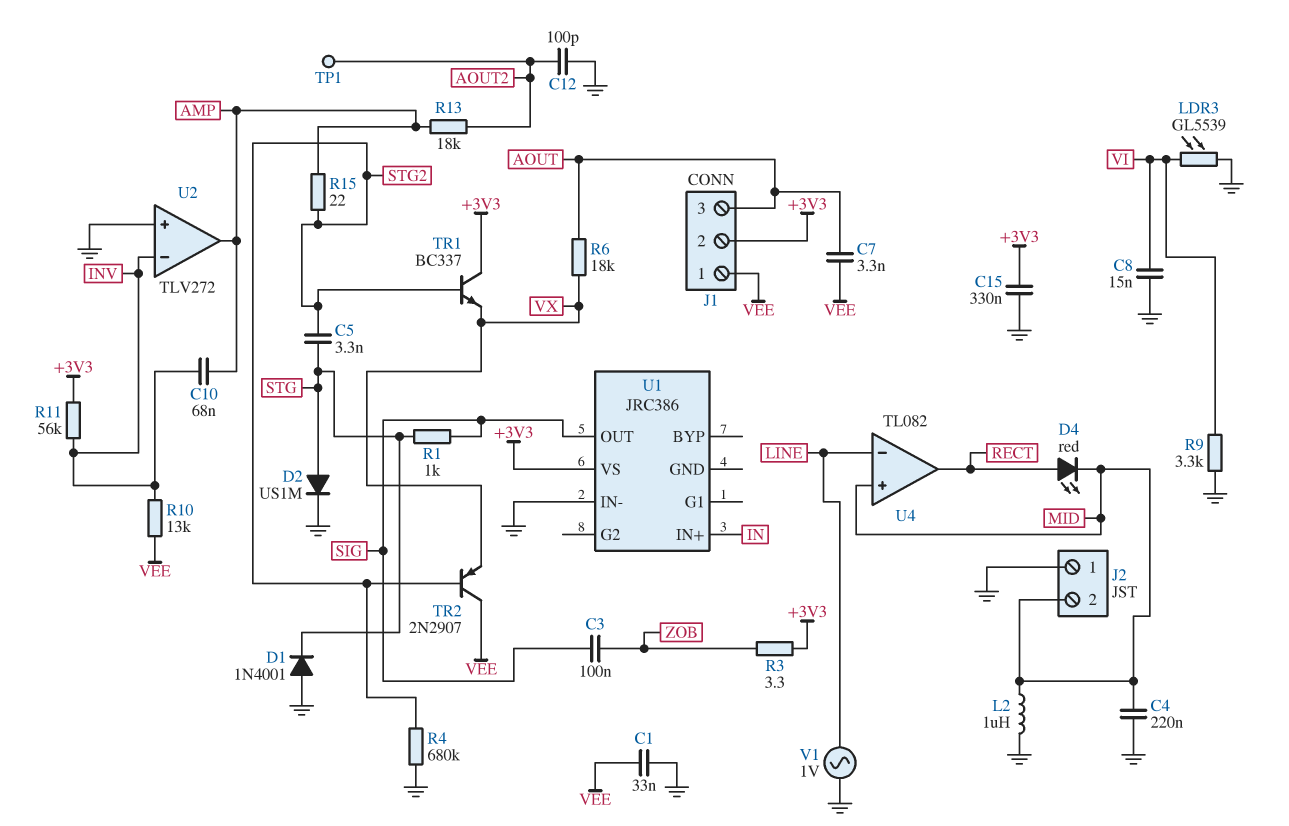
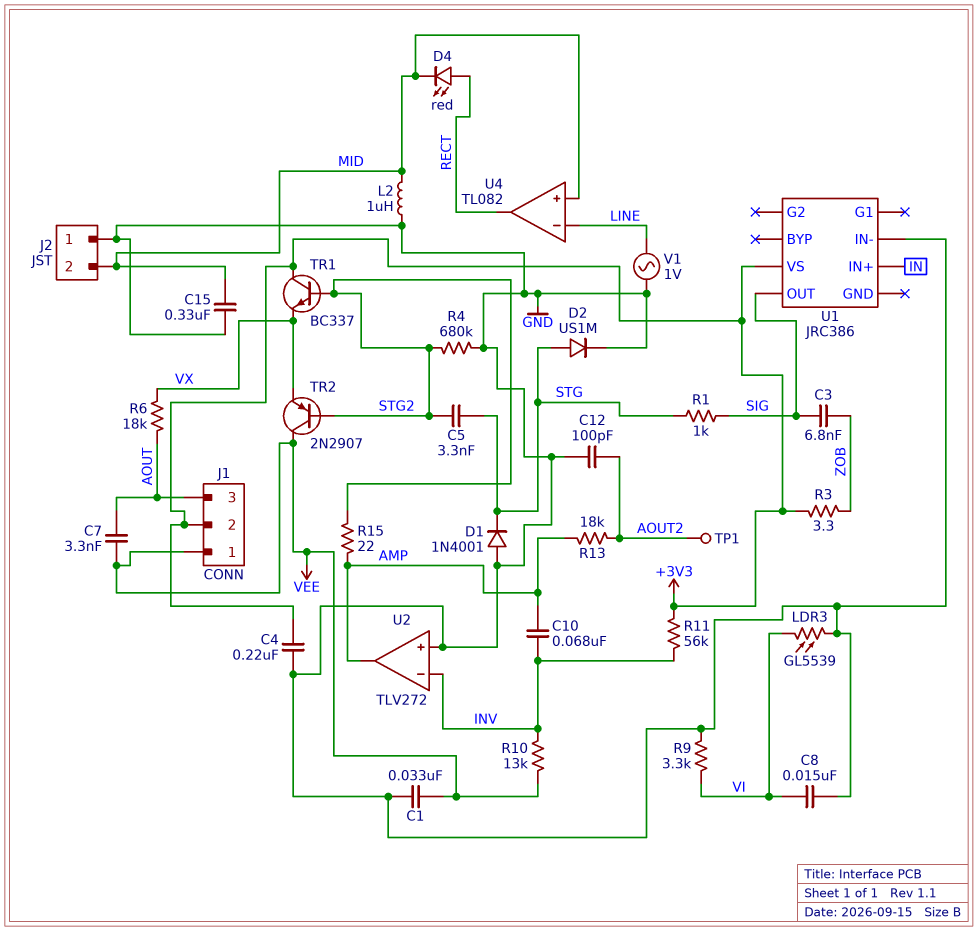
C3: 100nF (SIG, ZOB) -> 6.8nF (SIG, ZOB)
C4: 220nF (GND, MID) -> 220nF (+3V3, GND)
C15: 330nF (+3V3, GND) -> 330nF (GND, MID)

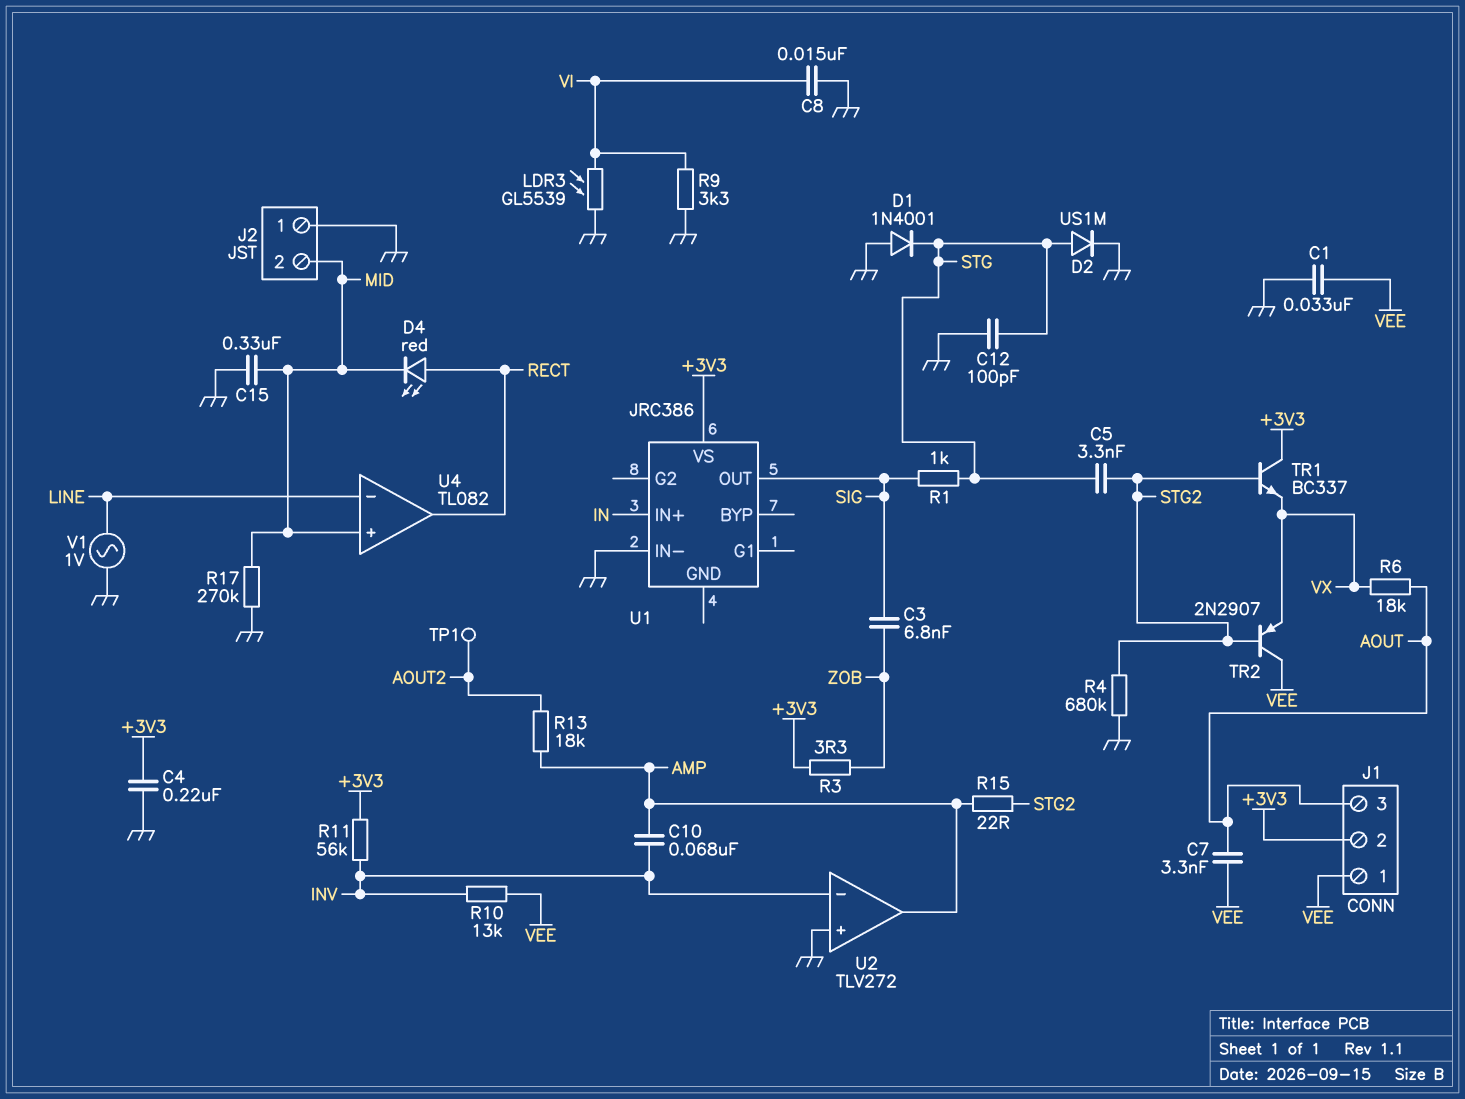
C12: 100pF (AOUT2, GND) -> 100pF (GND, STG)
L2: 1uH (GND, MID) -> none
R17: none -> 270k (GND, MID)

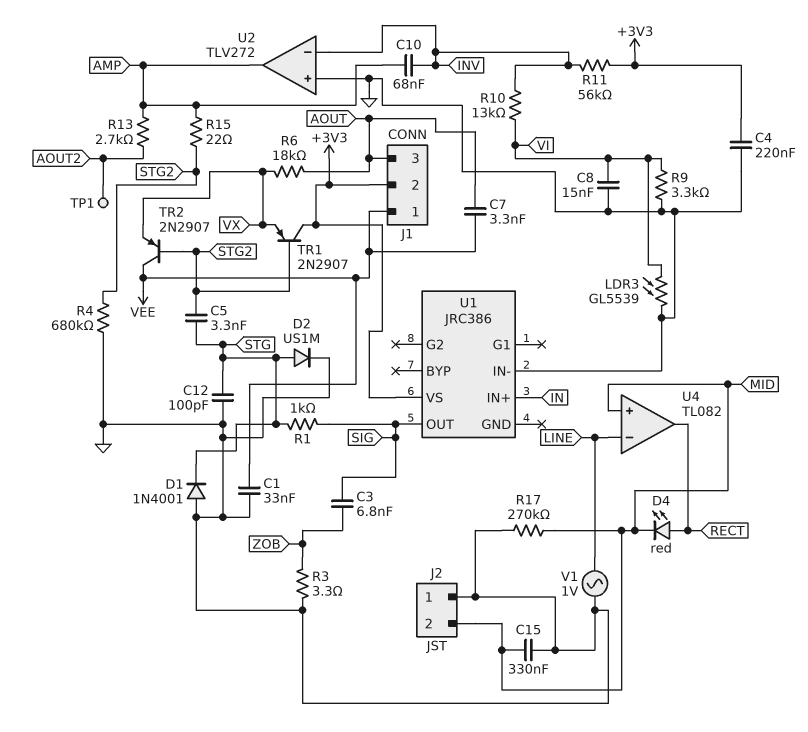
R3: 3.3 (+3V3, ZOB) -> 3.3 (GND, ZOB)
R10: 13k (INV, VEE) -> 13k (INV, VI)
R13: 18k (AMP, AOUT2) -> 2.7k (AMP, AOUT2)
TR1: NPN BC337 (B STG2, C +3V3, E VX) -> PNP 2N2907 (B STG2, C +3V3, E VX)

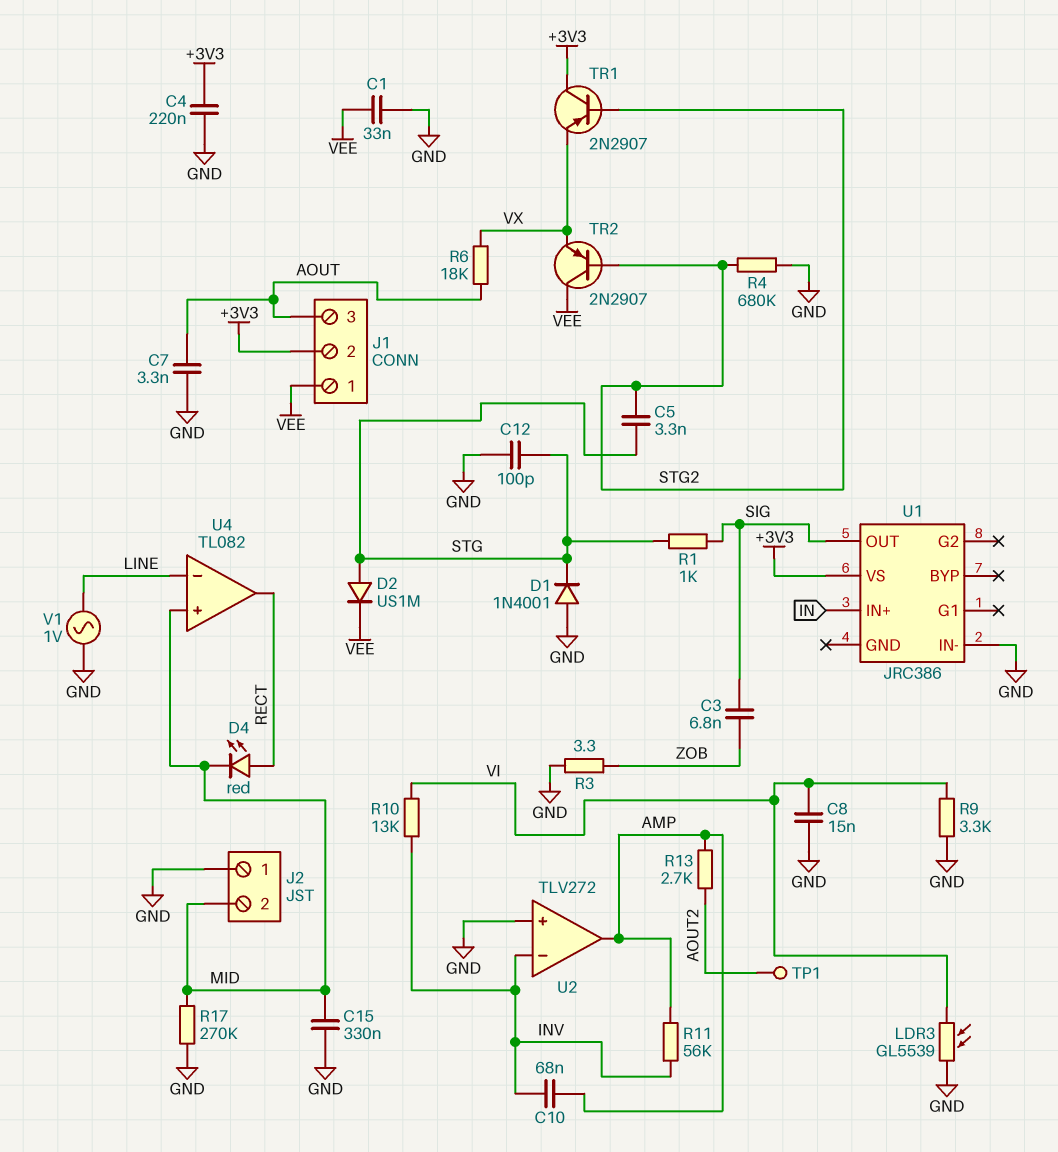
C7: 3.3nF (AOUT, VEE) -> 3.3nF (AOUT, GND)
D2: diode US1M (A STG, K GND) -> diode US1M (A STG, K VEE)
R11: 56k (+3V3, INV) -> 56k (AMP, INV)
R15: 22 (AMP, STG2) -> none

